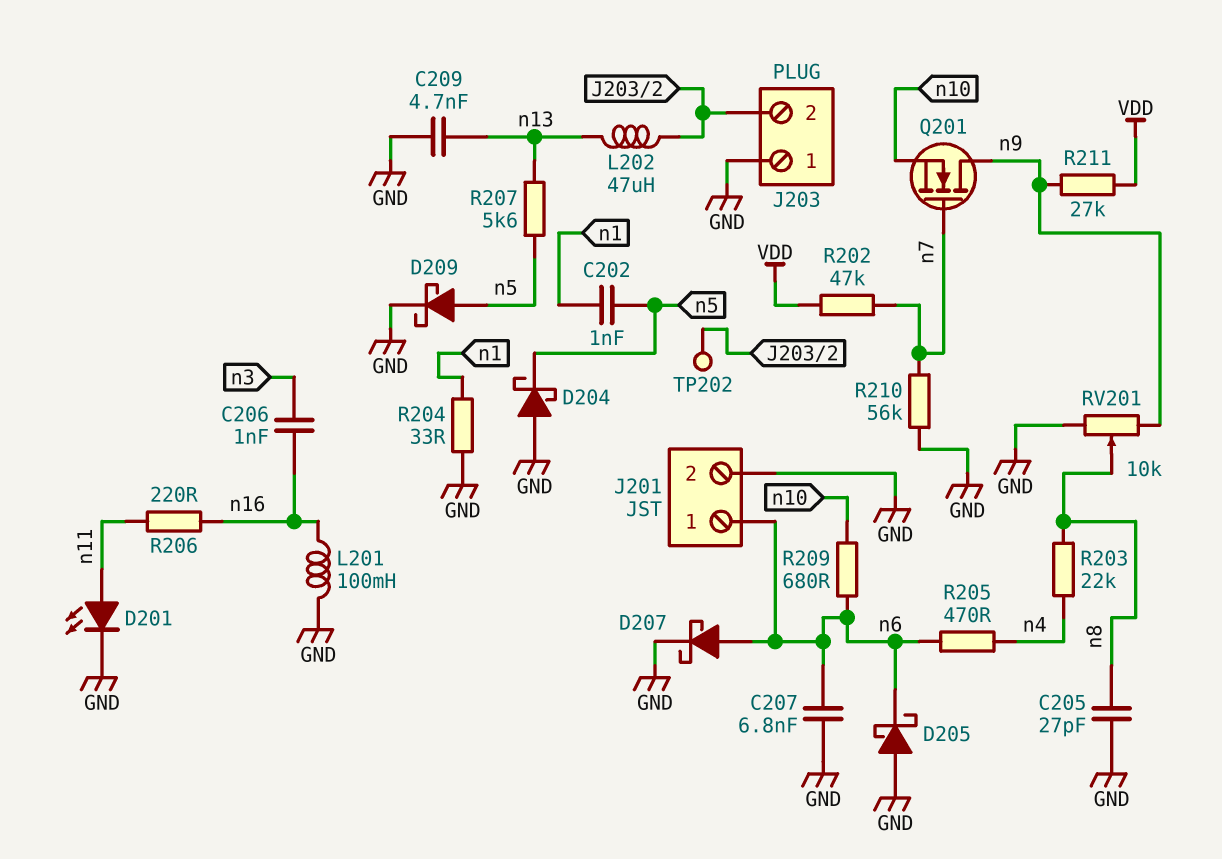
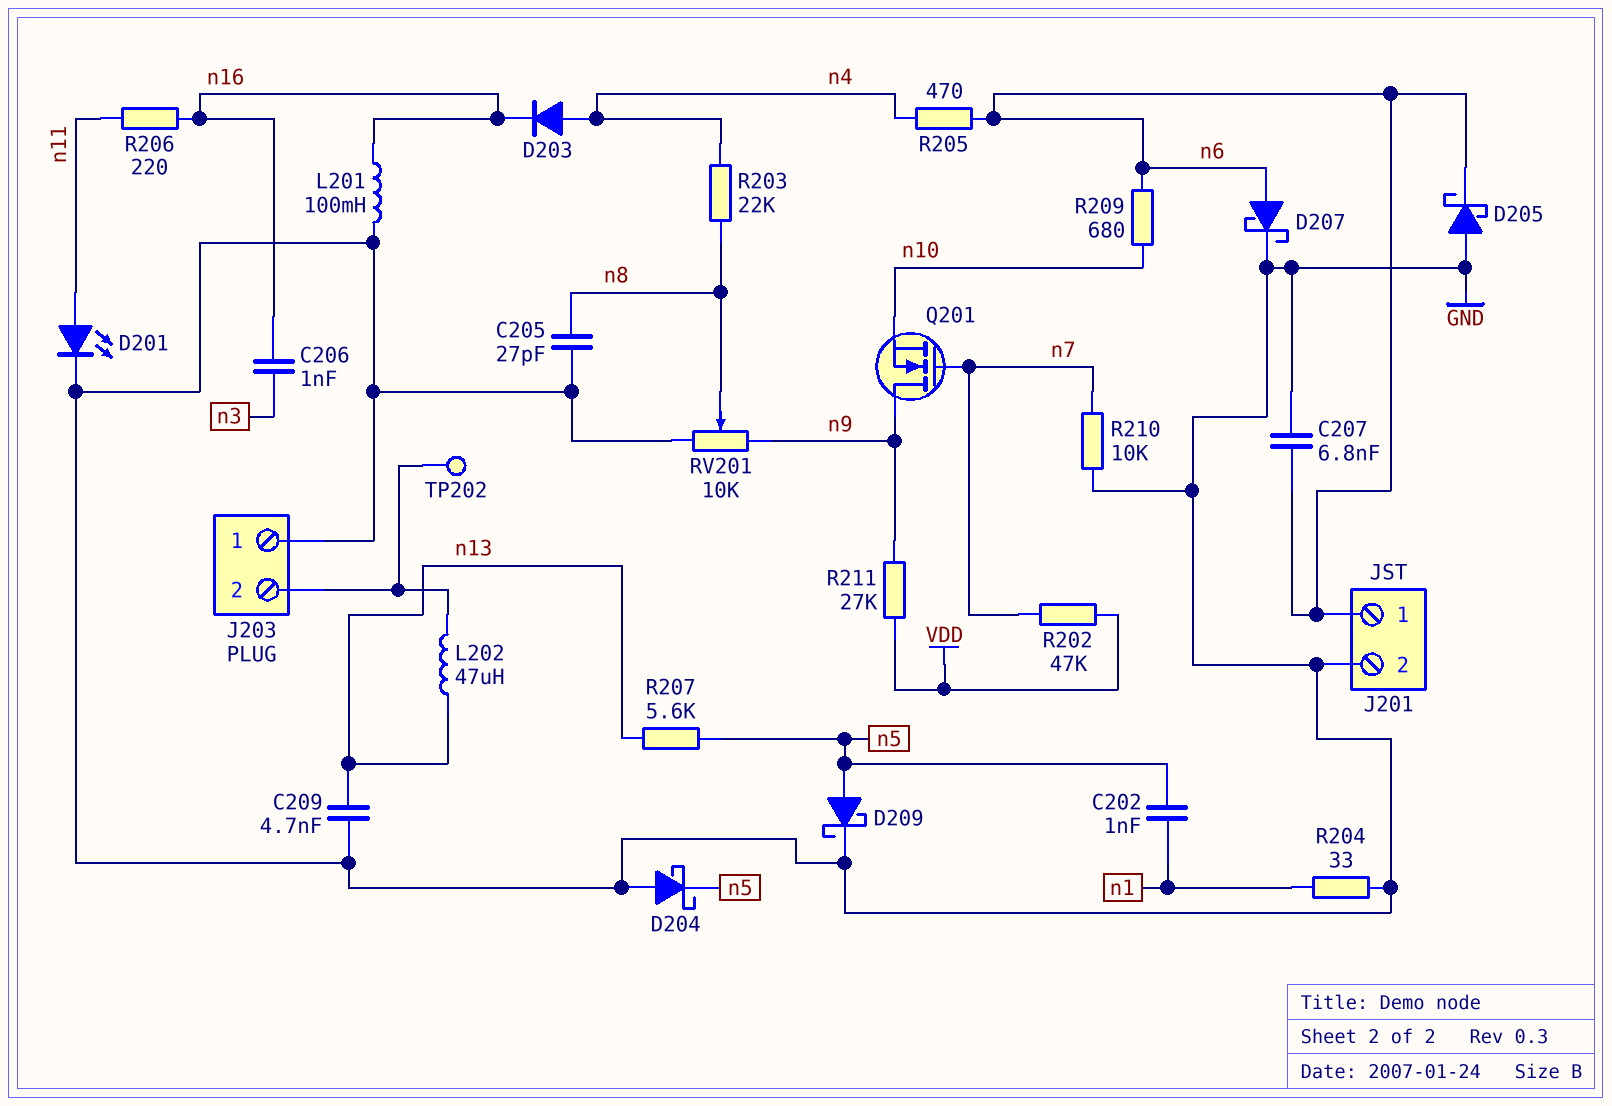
D203: none -> diode (A n4, K n16)
R210: 56k (GND, n7) -> 10k (GND, n7)

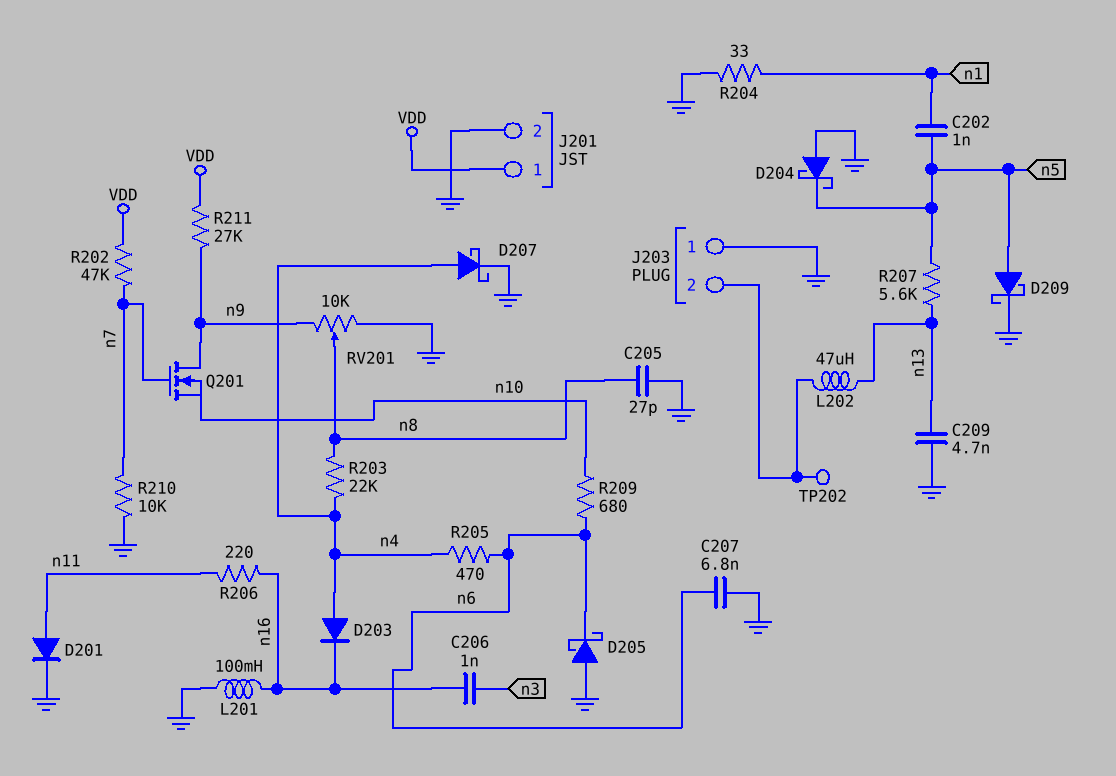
D201: LED (A n11, K GND) -> diode (A n11, K GND)
D207: schottky (A n6, K GND) -> schottky (A n4, K GND)
J201 pin 1: n6 -> VDD

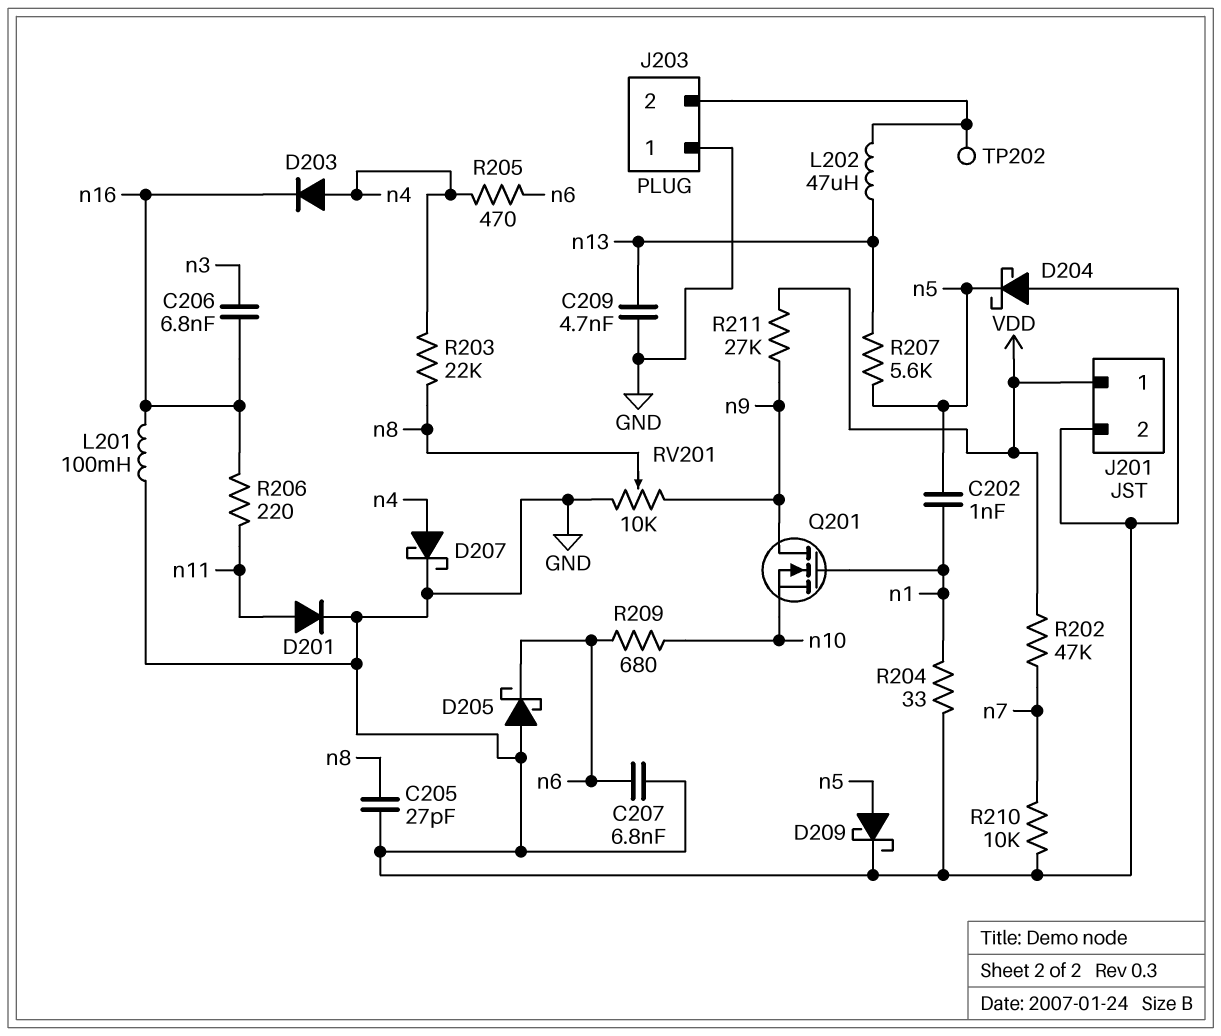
C206: 1nF (n3, n16) -> 6.8nF (n3, n16)
Q201: NMOS (G n7, D n9, S n10) -> NMOS (G n1, D n9, S n10)

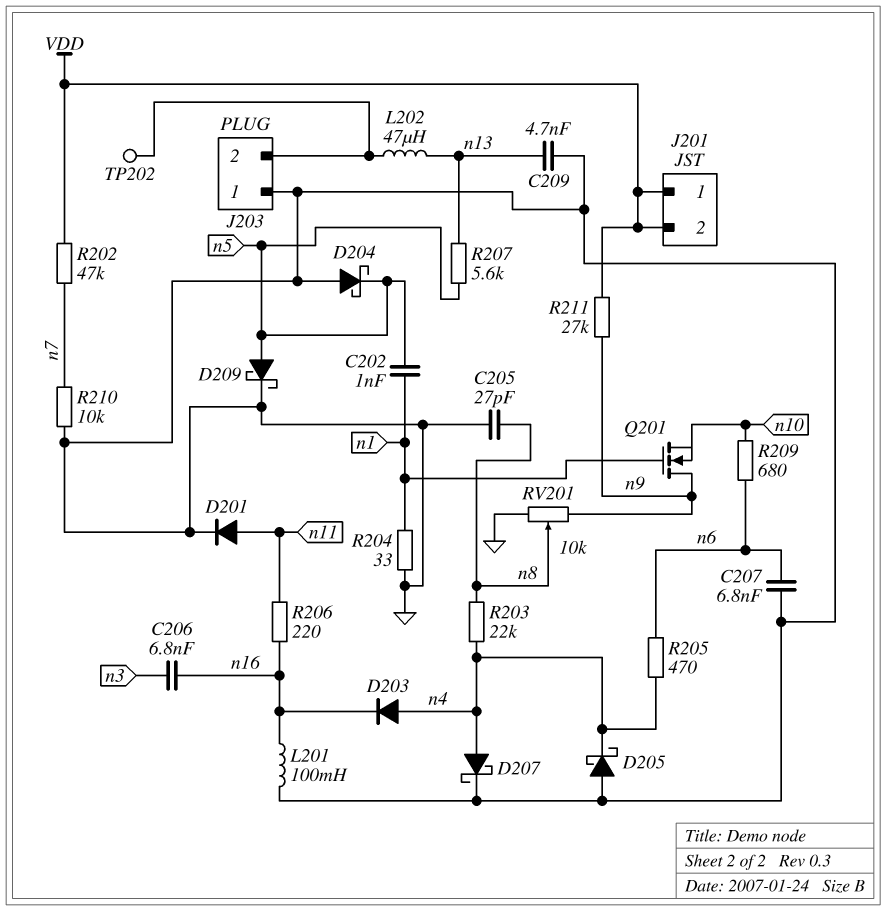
D205: schottky (A GND, K n6) -> schottky (A GND, K n4)
J201 pin 2: GND -> VDD

